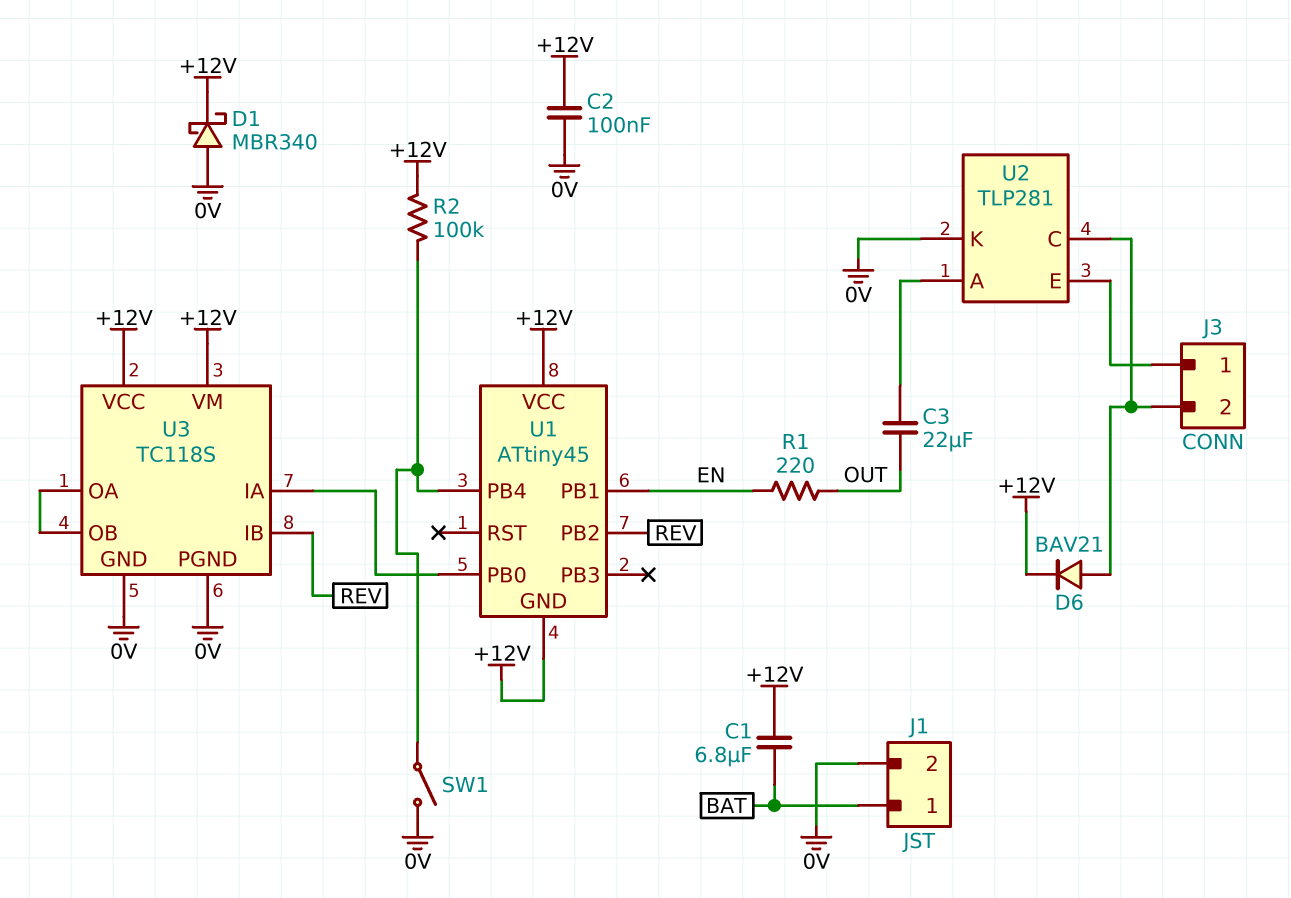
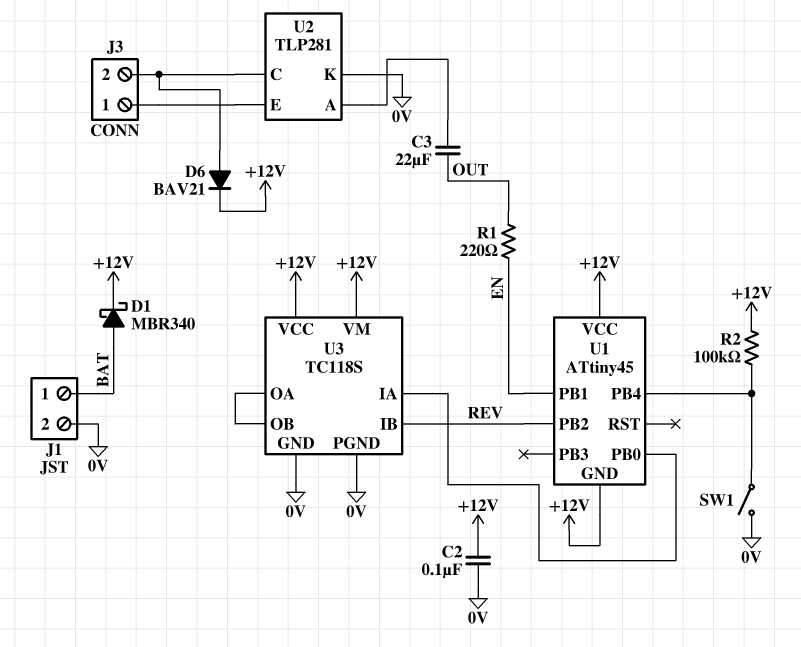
C1: 6.8uF (+12V, BAT) -> none
D1: schottky MBR340 (A 0V, K +12V) -> schottky MBR340 (A BAT, K +12V)

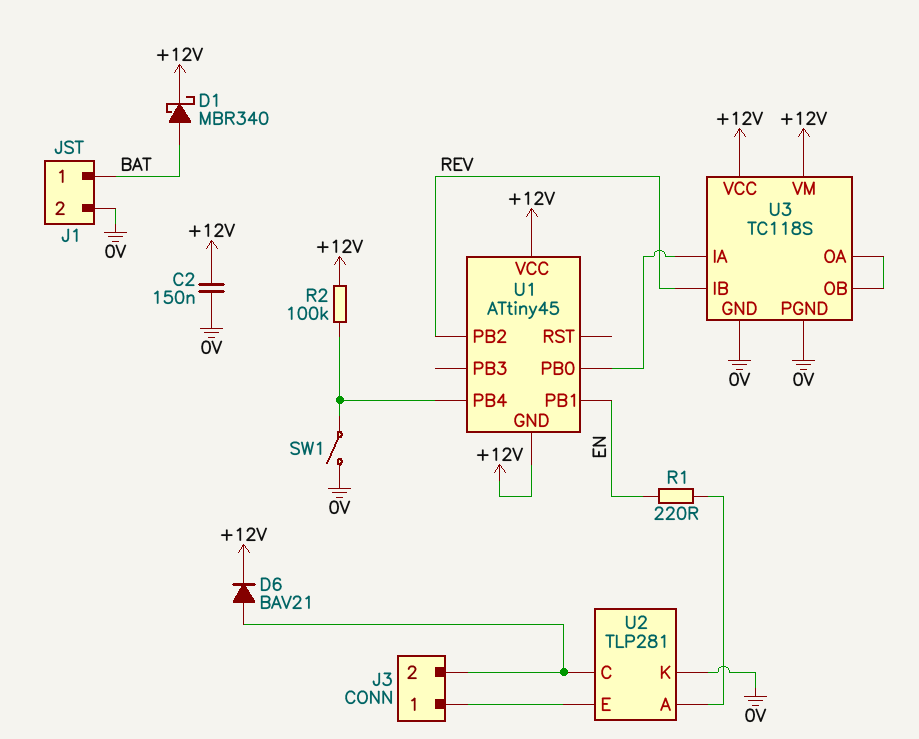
C2: 100nF (+12V, 0V) -> 150nF (+12V, 0V)
C3: 22uF (OUT, U2/A) -> none
R1: 220 (EN, OUT) -> 220 (EN, U2/A)

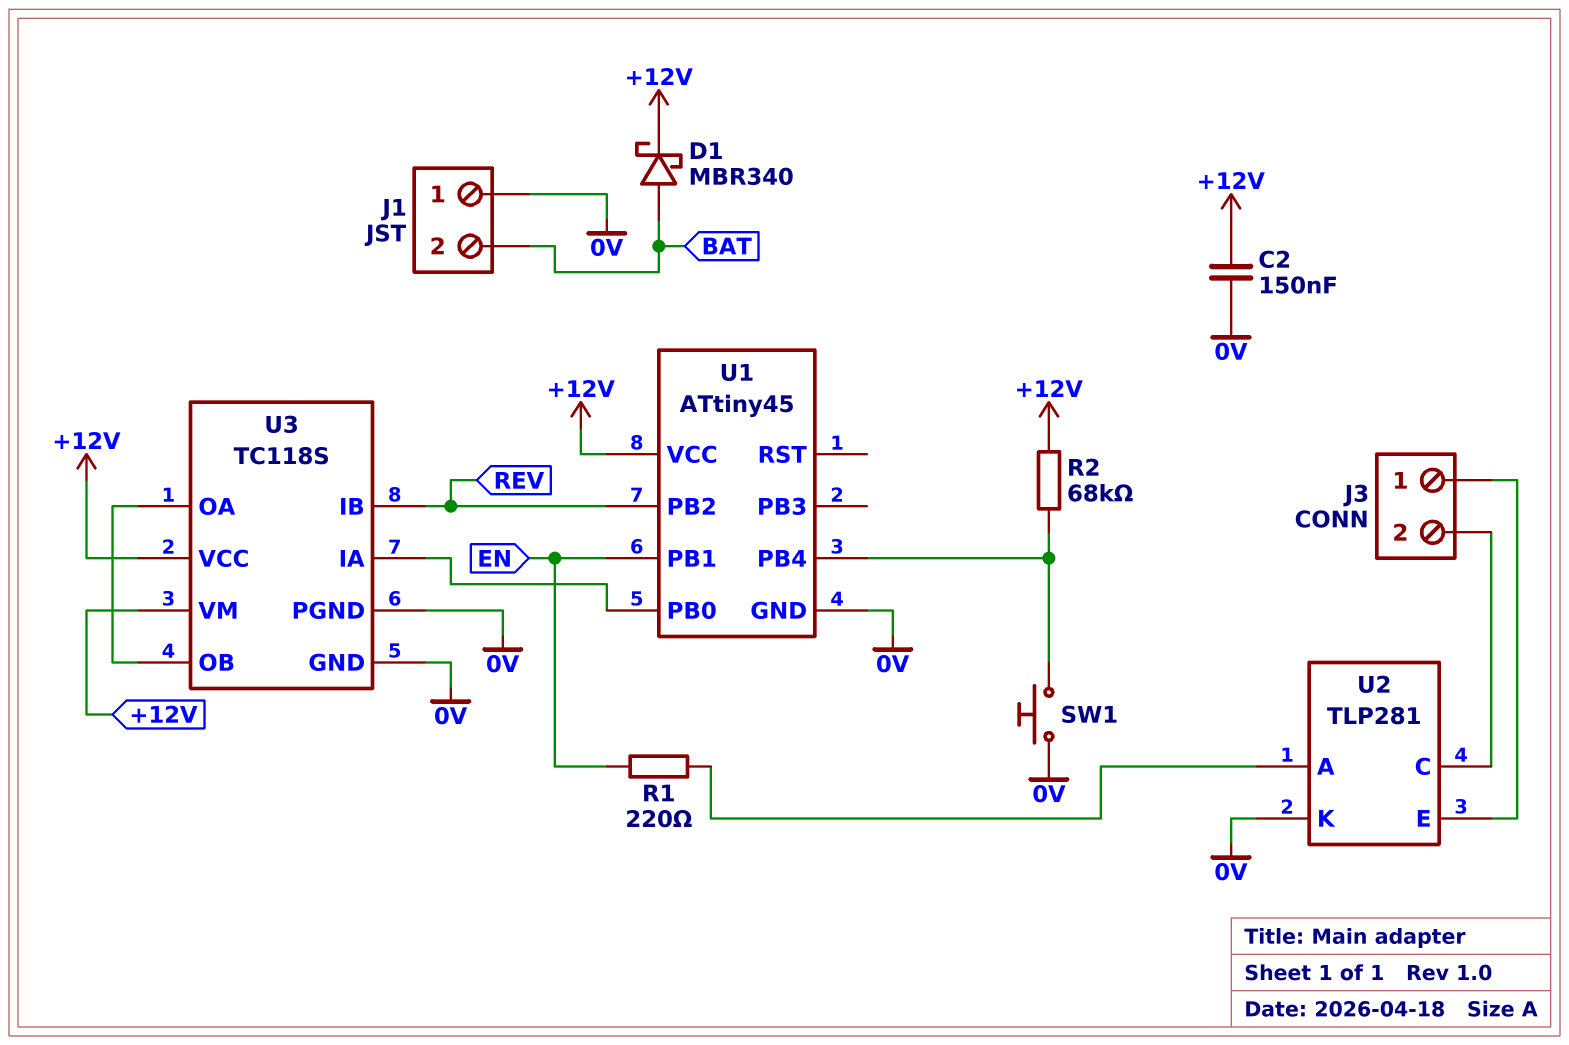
D6: diode BAV21 (A J3/2, K +12V) -> none
J1 pin 1: BAT -> 0V
J1 pin 2: 0V -> BAT
R2: 100k (+12V, U1/PB4) -> 68k (+12V, U1/PB4)
SW1: switch (0V, U1/PB4) -> button (0V, U1/PB4)
U1 pin GND: +12V -> 0V

